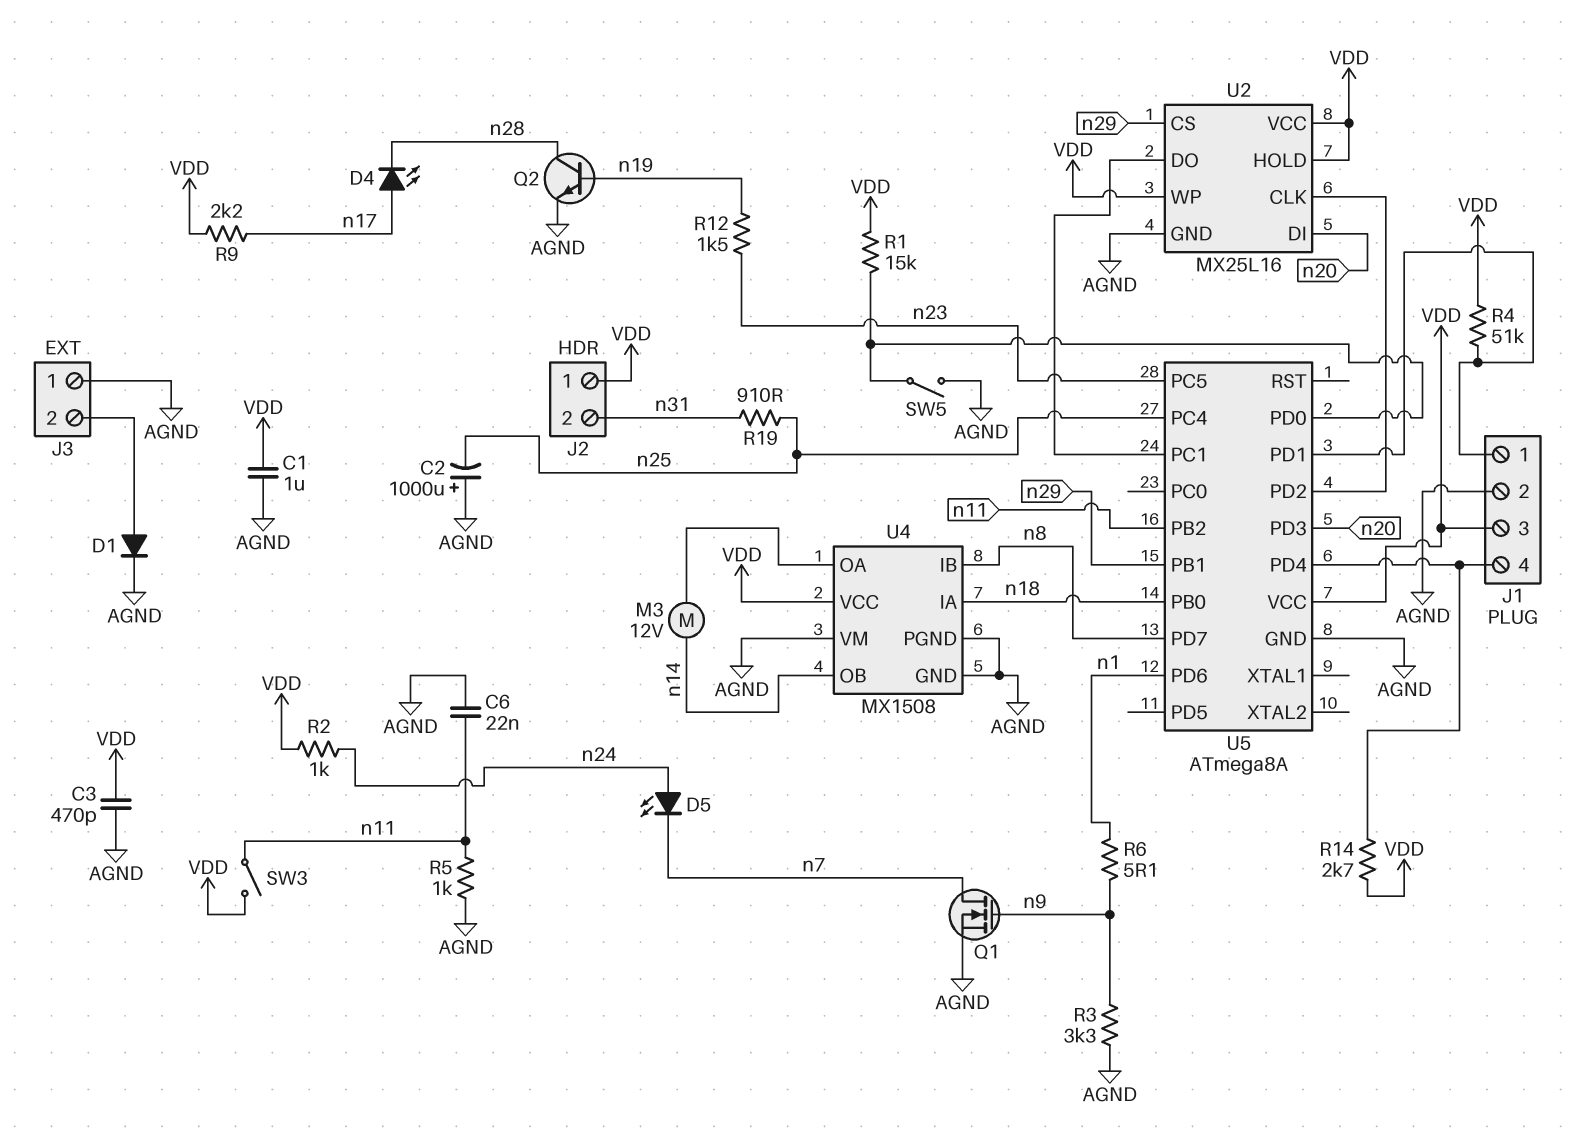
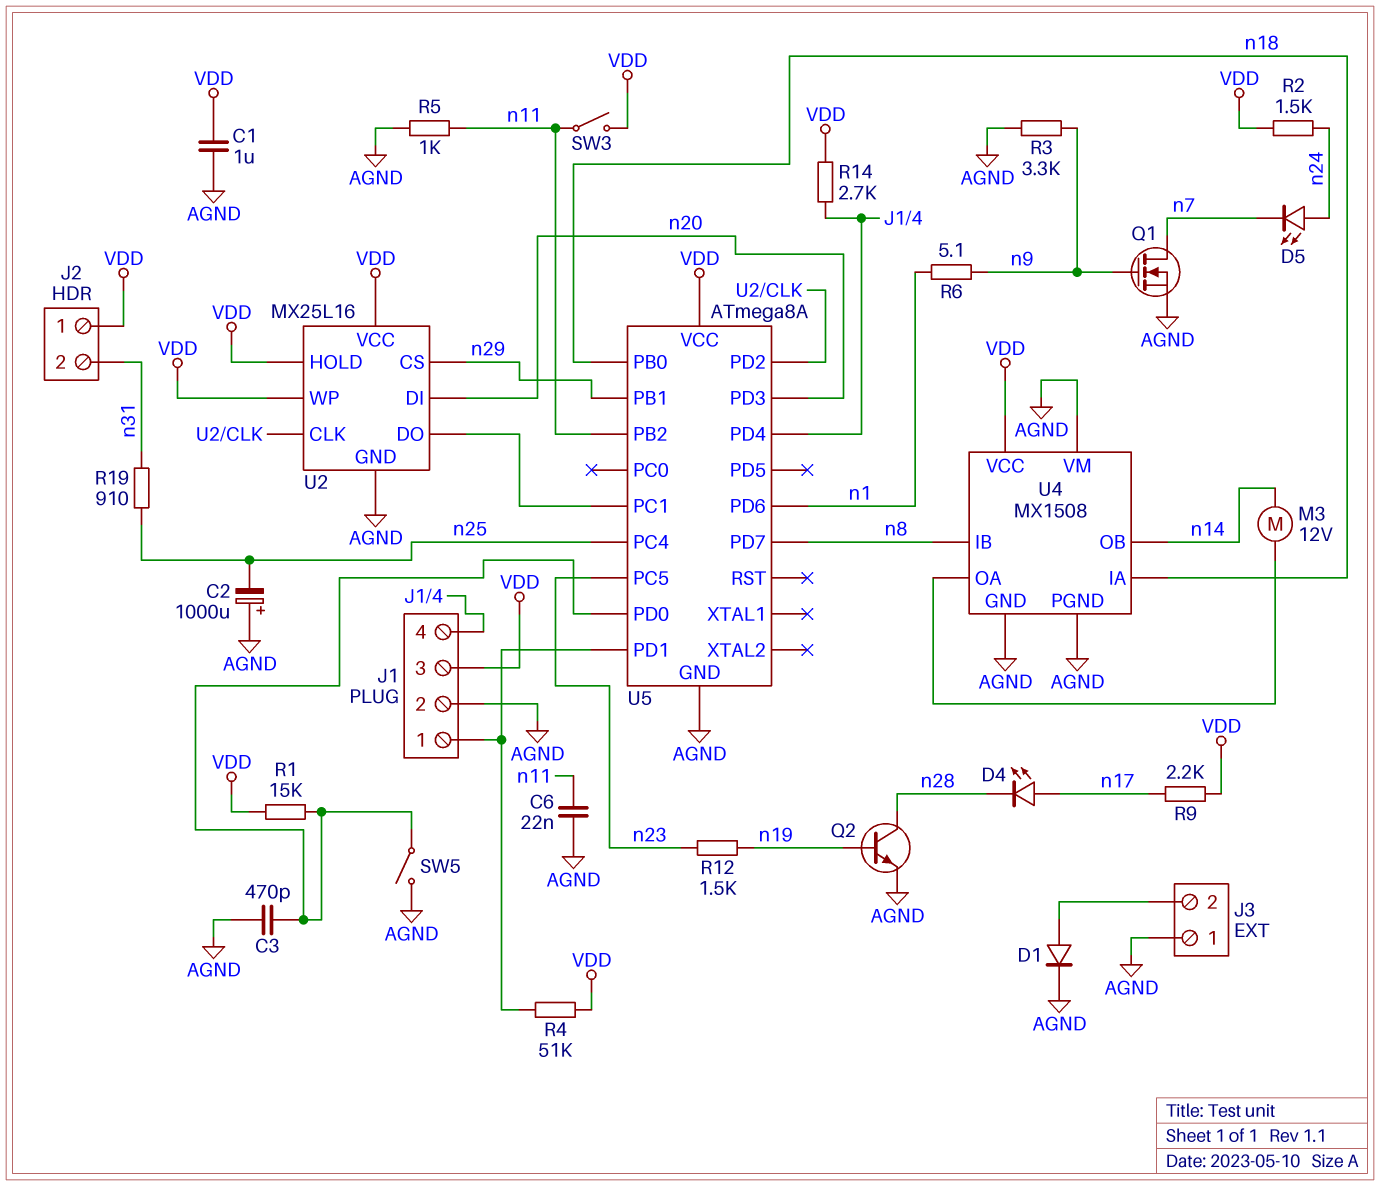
C3: 470pF (AGND, VDD) -> 470pF (AGND, U5/PD0)
R2: 1k (VDD, n24) -> 1.5k (VDD, n24)

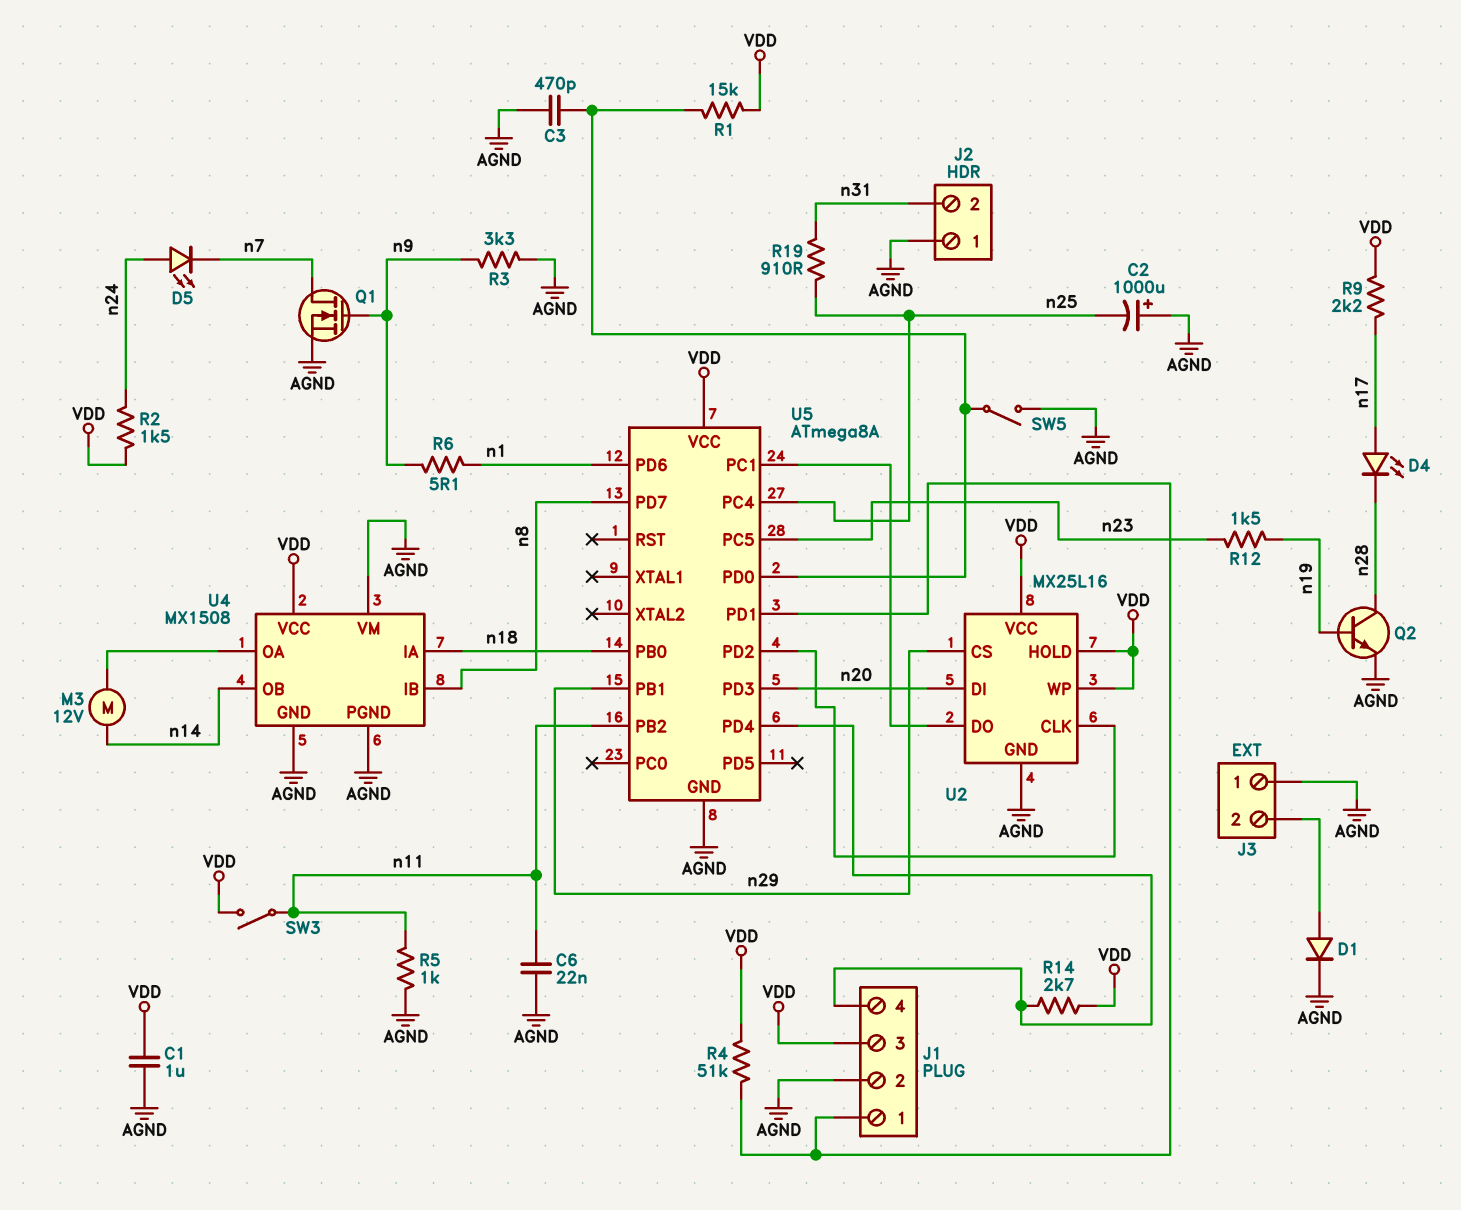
J2 pin 1: VDD -> AGND

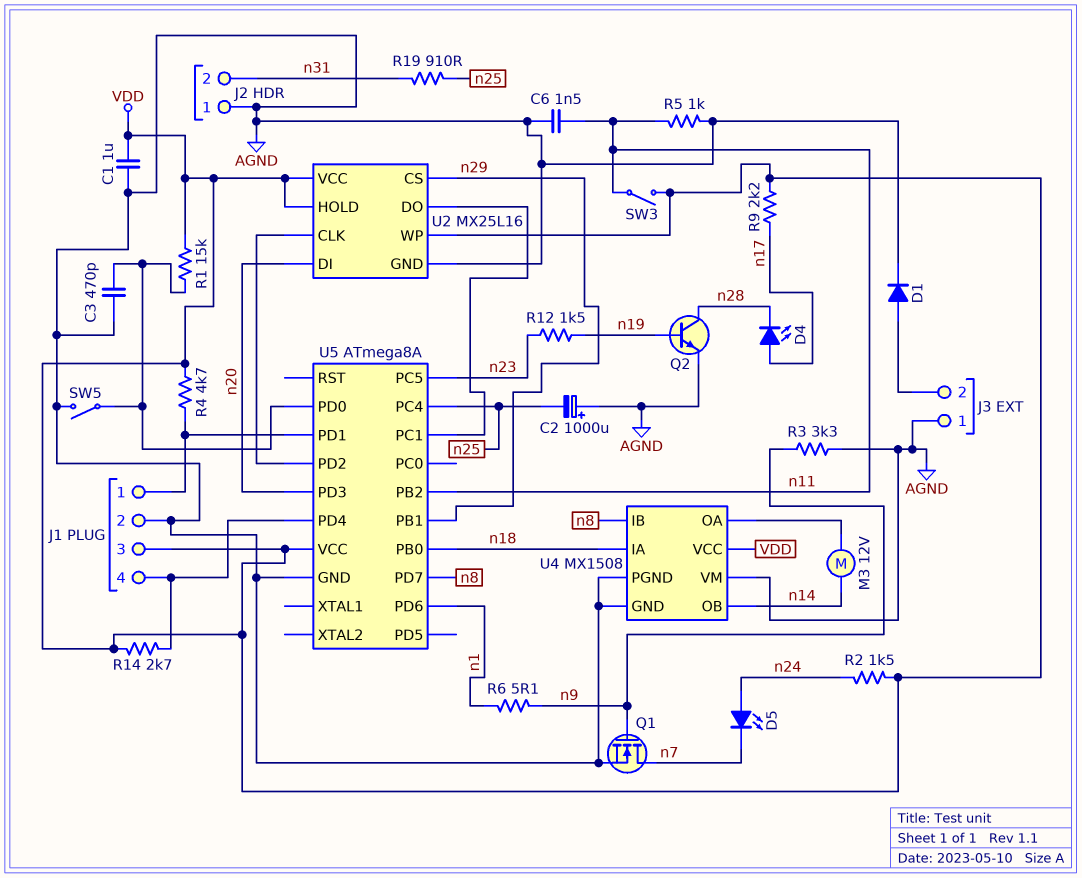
C6: 22nF (AGND, n11) -> 1.5nF (AGND, n11)
R4: 51k (J1/1, VDD) -> 4.7k (J1/1, VDD)

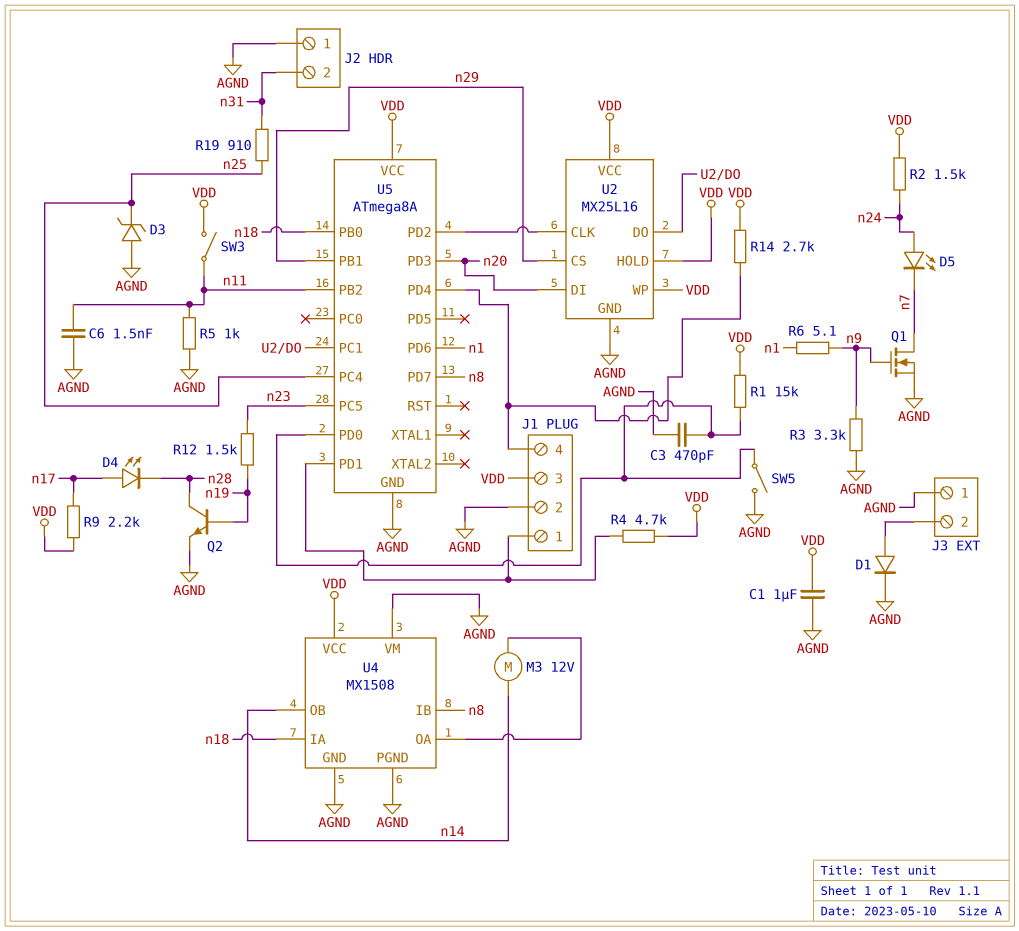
C2: 1000uF (plus AGND, minus n25) -> none
D3: none -> zener (A AGND, K n25)

